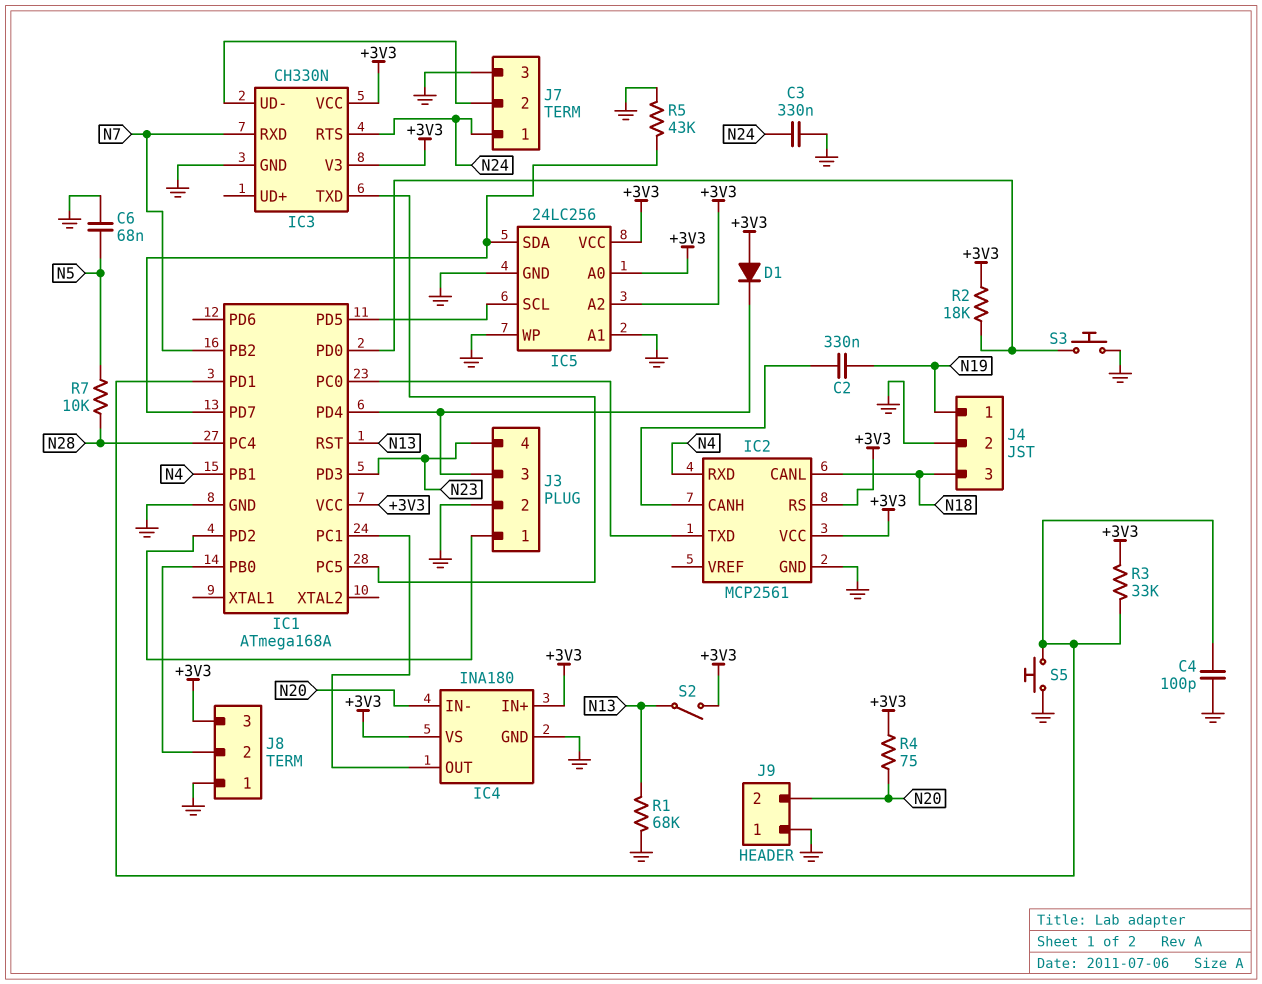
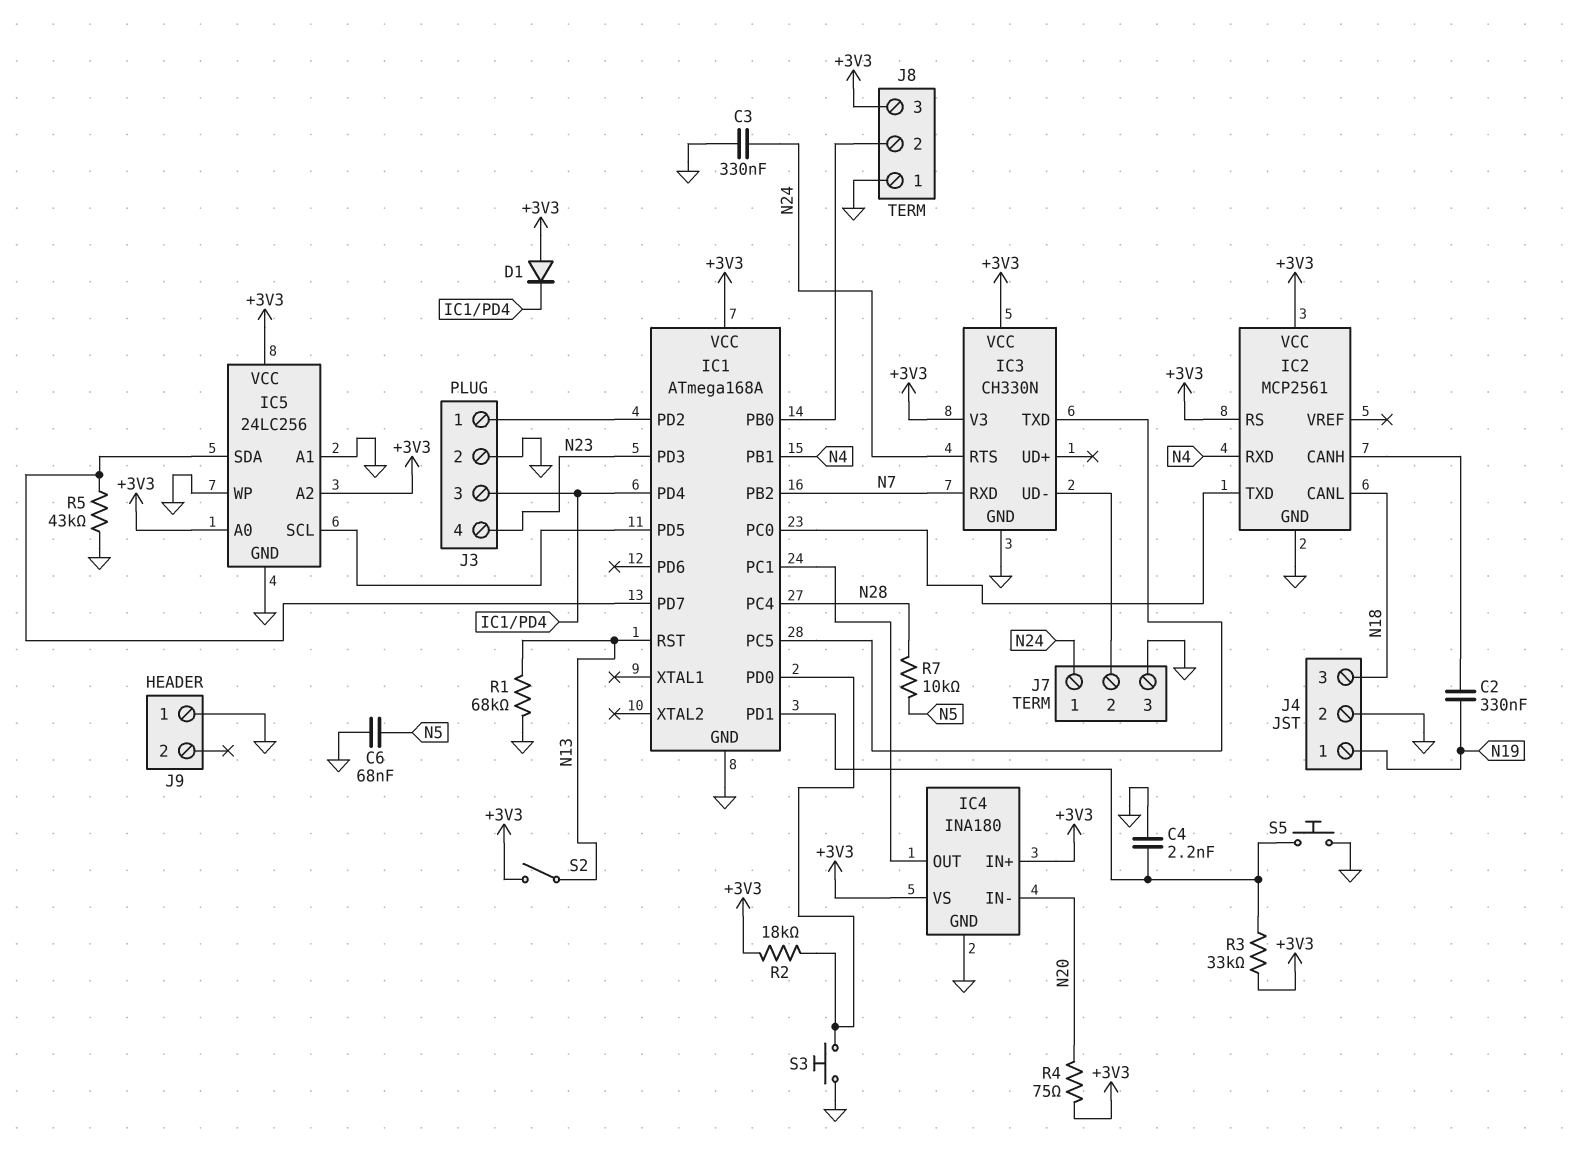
C4: 100pF (GND, IC1/PD1) -> 2.2nF (GND, IC1/PD1)
J9 pin 2: N20 -> none

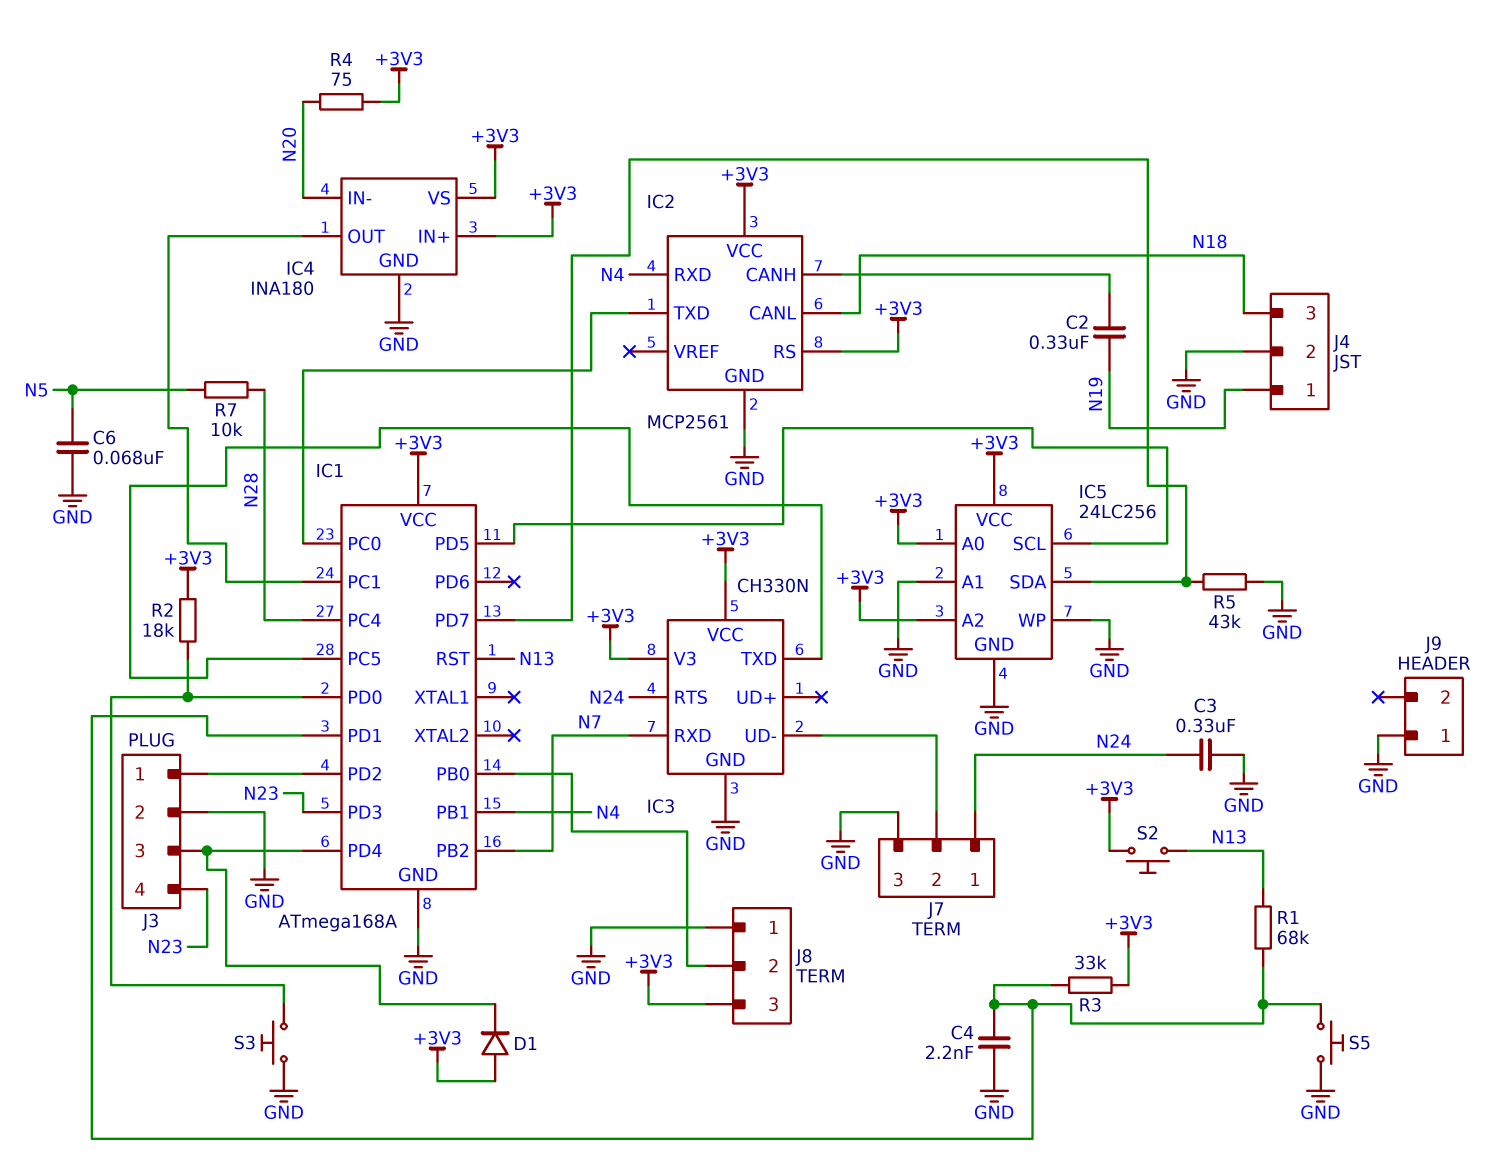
R1: 68k (GND, N13) -> 68k (IC1/PD1, N13)
S2: switch (+3V3, N13) -> button (+3V3, N13)

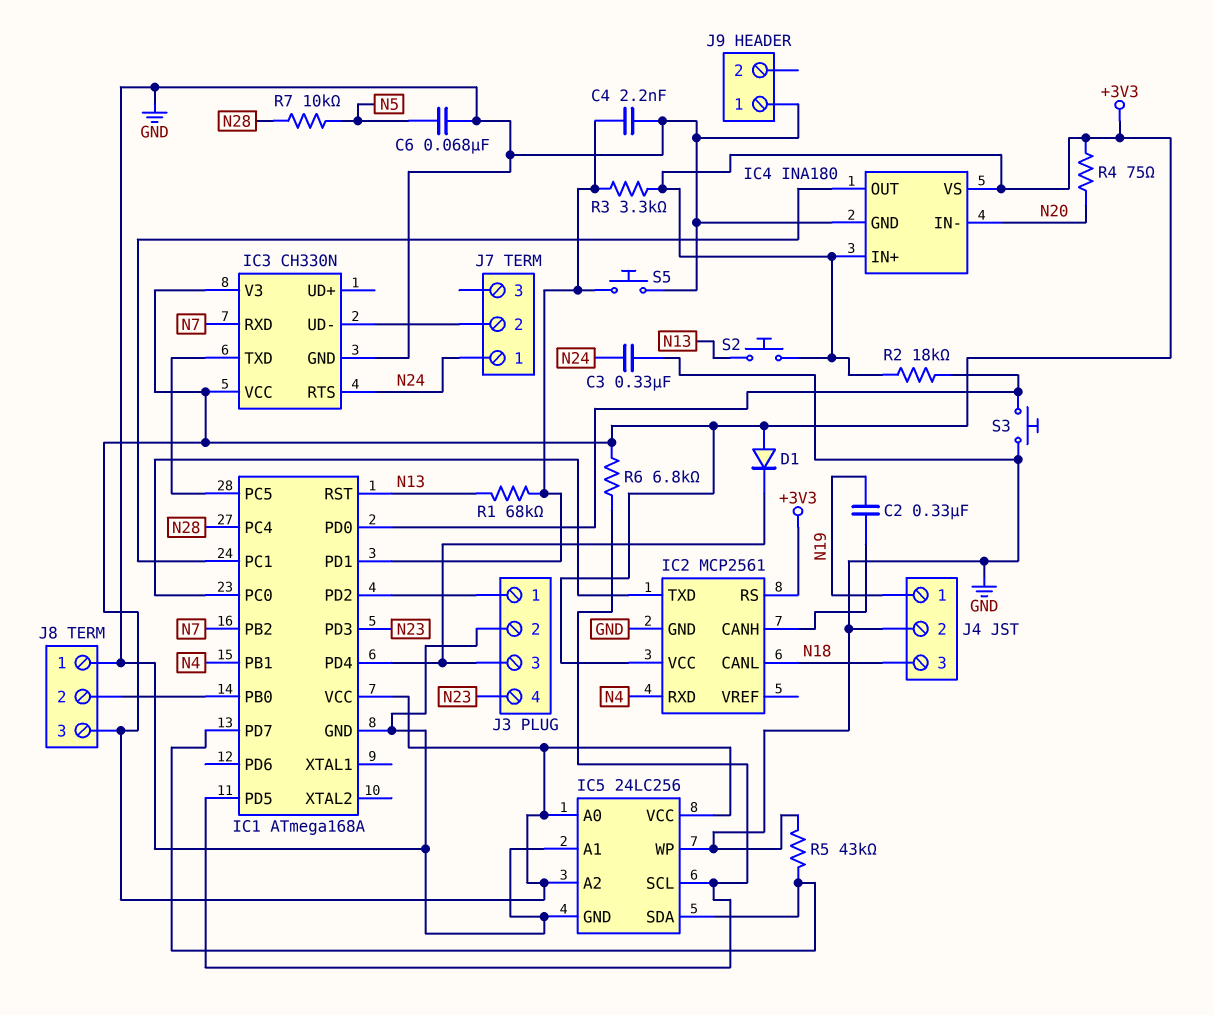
J7 pin 3: GND -> none
R3: 33k (+3V3, IC1/PD1) -> 3.3k (+3V3, IC1/PD1)
R6: none -> 6.8k (+3V3, IC1/PD5)

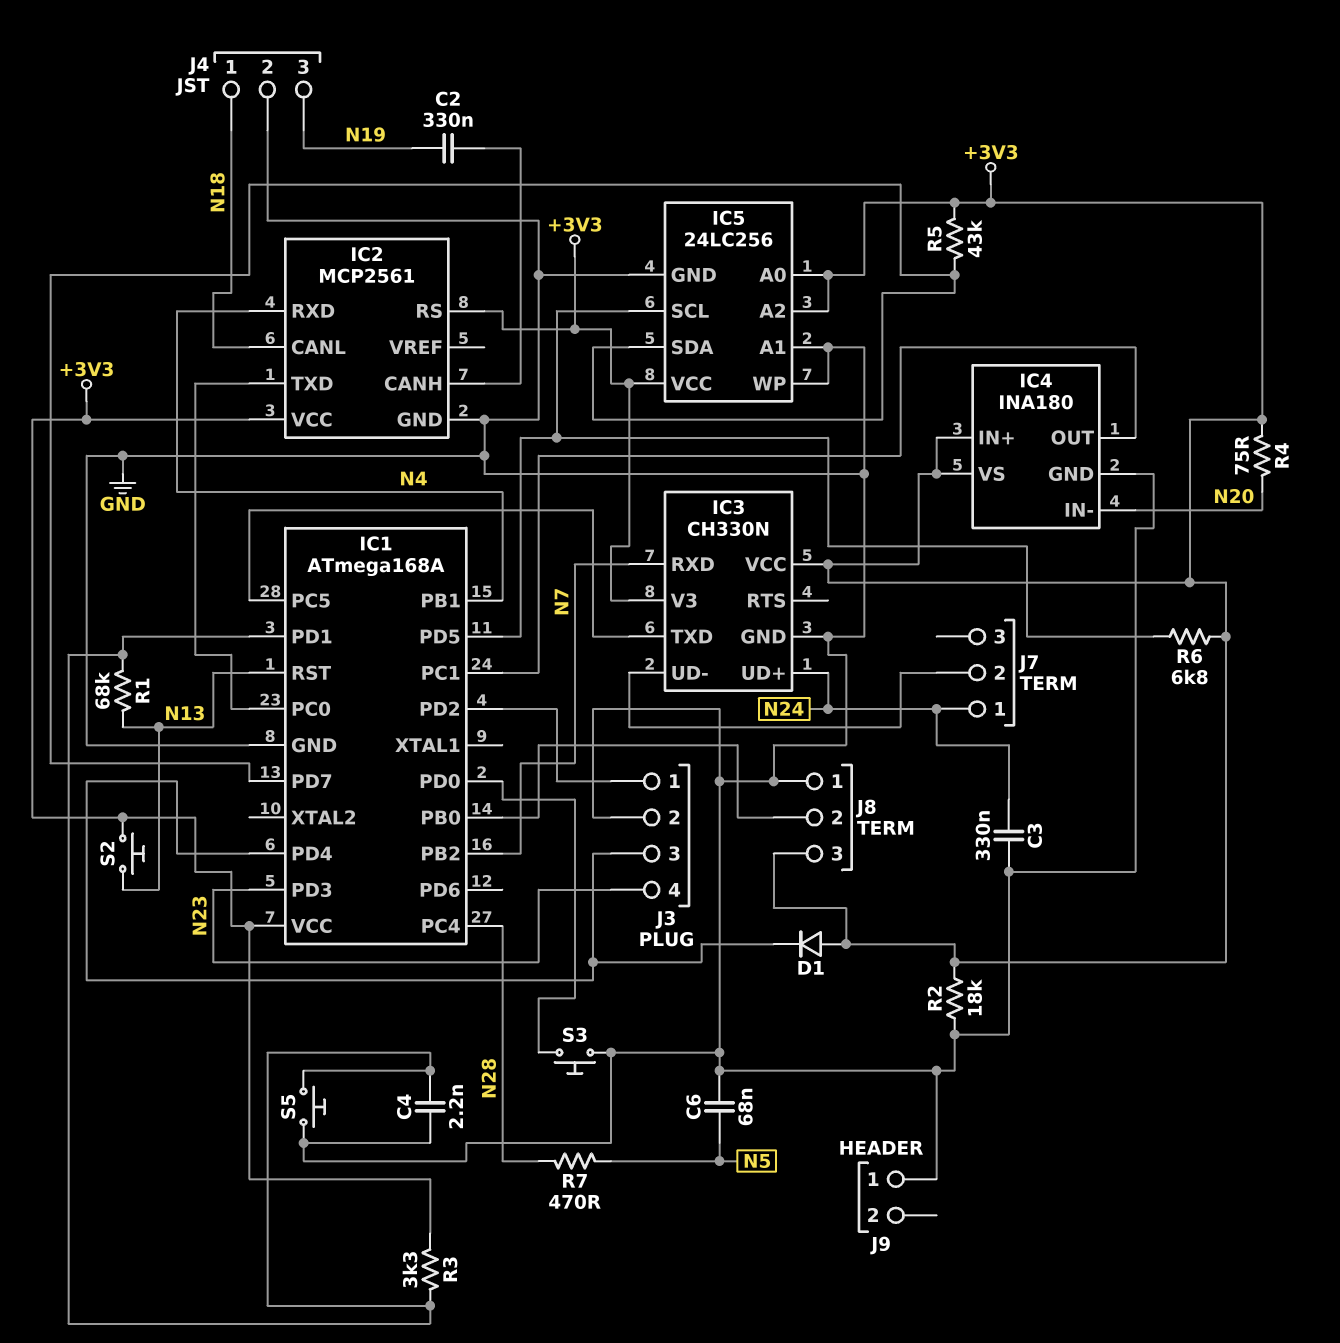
IC3 pin RTS: N24 -> none
IC3 pin UD+: none -> N24
J4 pin 1: N19 -> N18
J4 pin 3: N18 -> N19
R2: 18k (+3V3, IC1/PD0) -> 18k (+3V3, GND)
R5: 43k (GND, IC1/PD7) -> 43k (+3V3, IC1/PD7)
R7: 10k (N5, N28) -> 470 (N5, N28)

